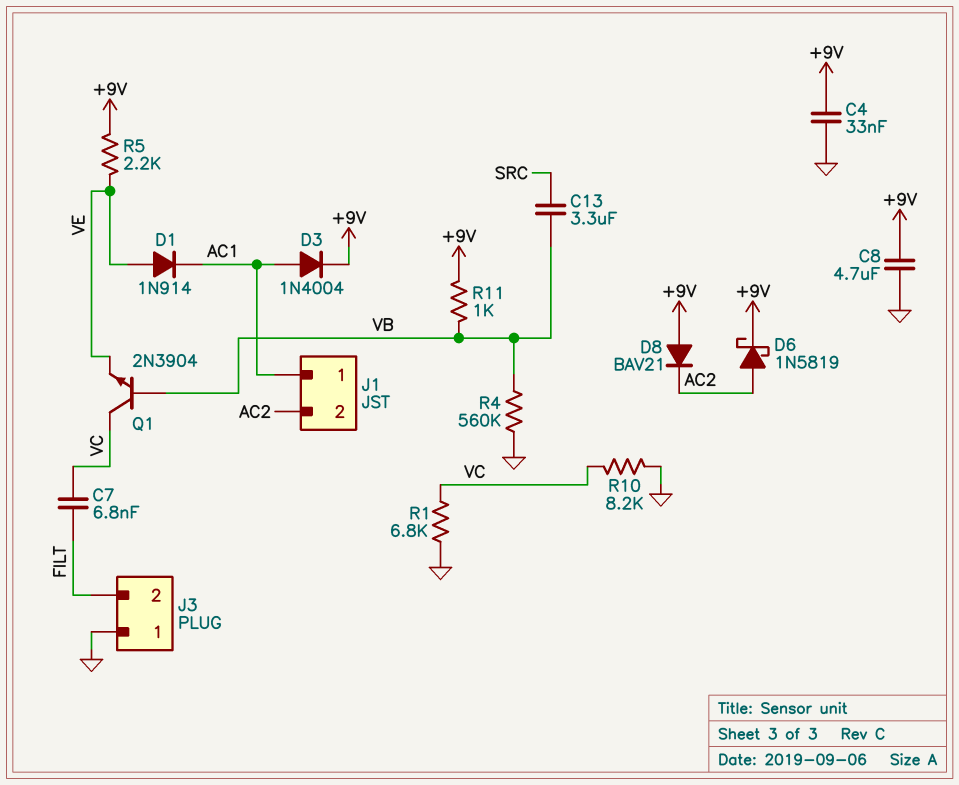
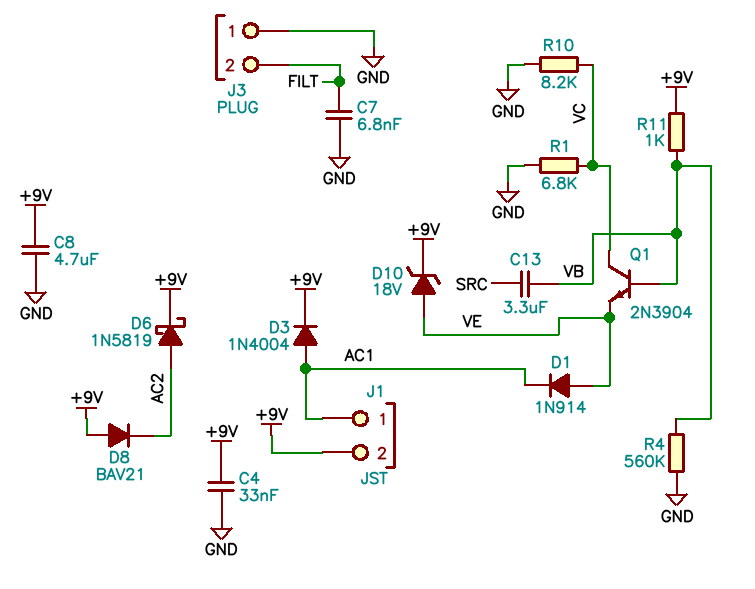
C7: 6.8nF (FILT, VC) -> 6.8nF (FILT, GND)
D10: none -> zener 18V (A VE, K +9V)
J1 pin 2: AC2 -> +9V
R5: 2.2k (+9V, VE) -> none

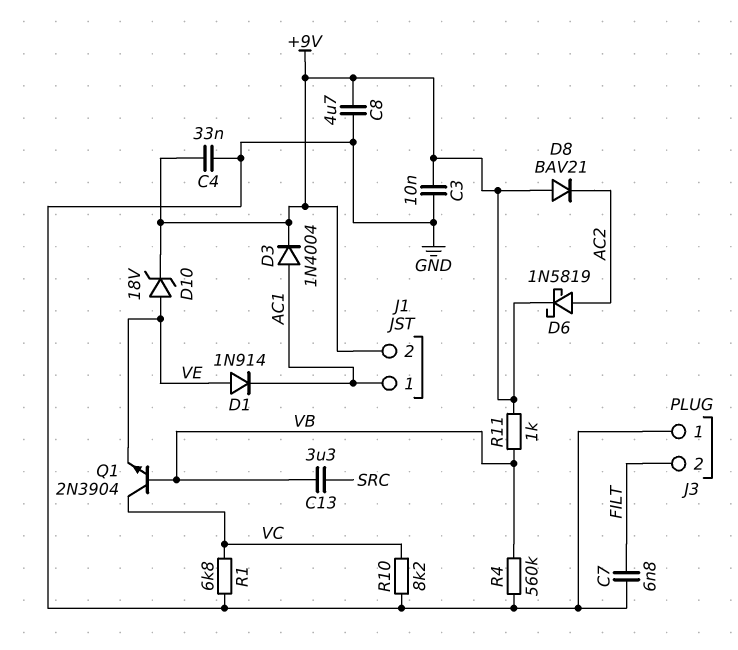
C3: none -> 10nF (+9V, GND)

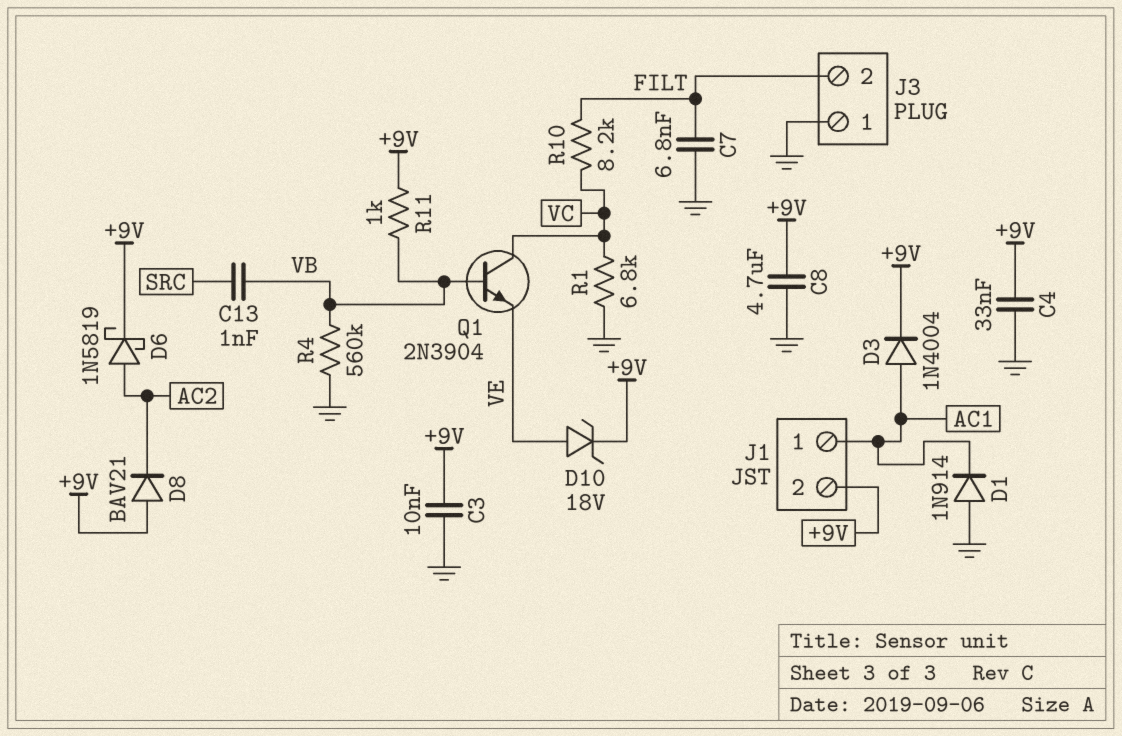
C13: 3.3uF (SRC, VB) -> 1nF (SRC, VB)
D1: diode 1N914 (A VE, K AC1) -> diode 1N914 (A GND, K AC1)
R10: 8.2k (GND, VC) -> 8.2k (FILT, VC)

